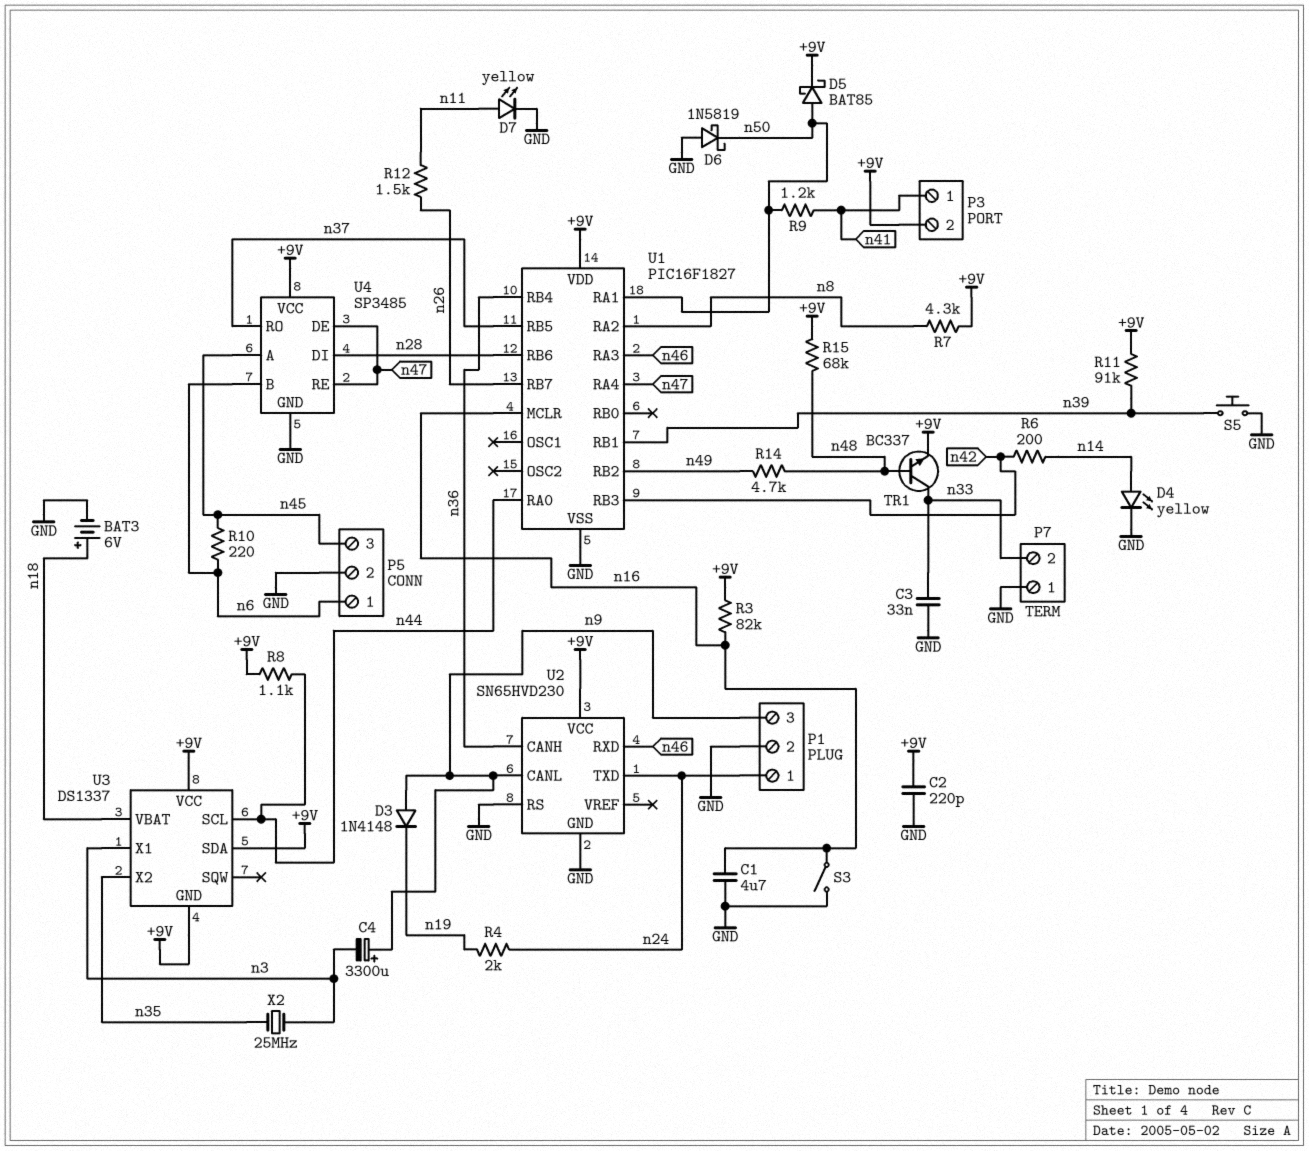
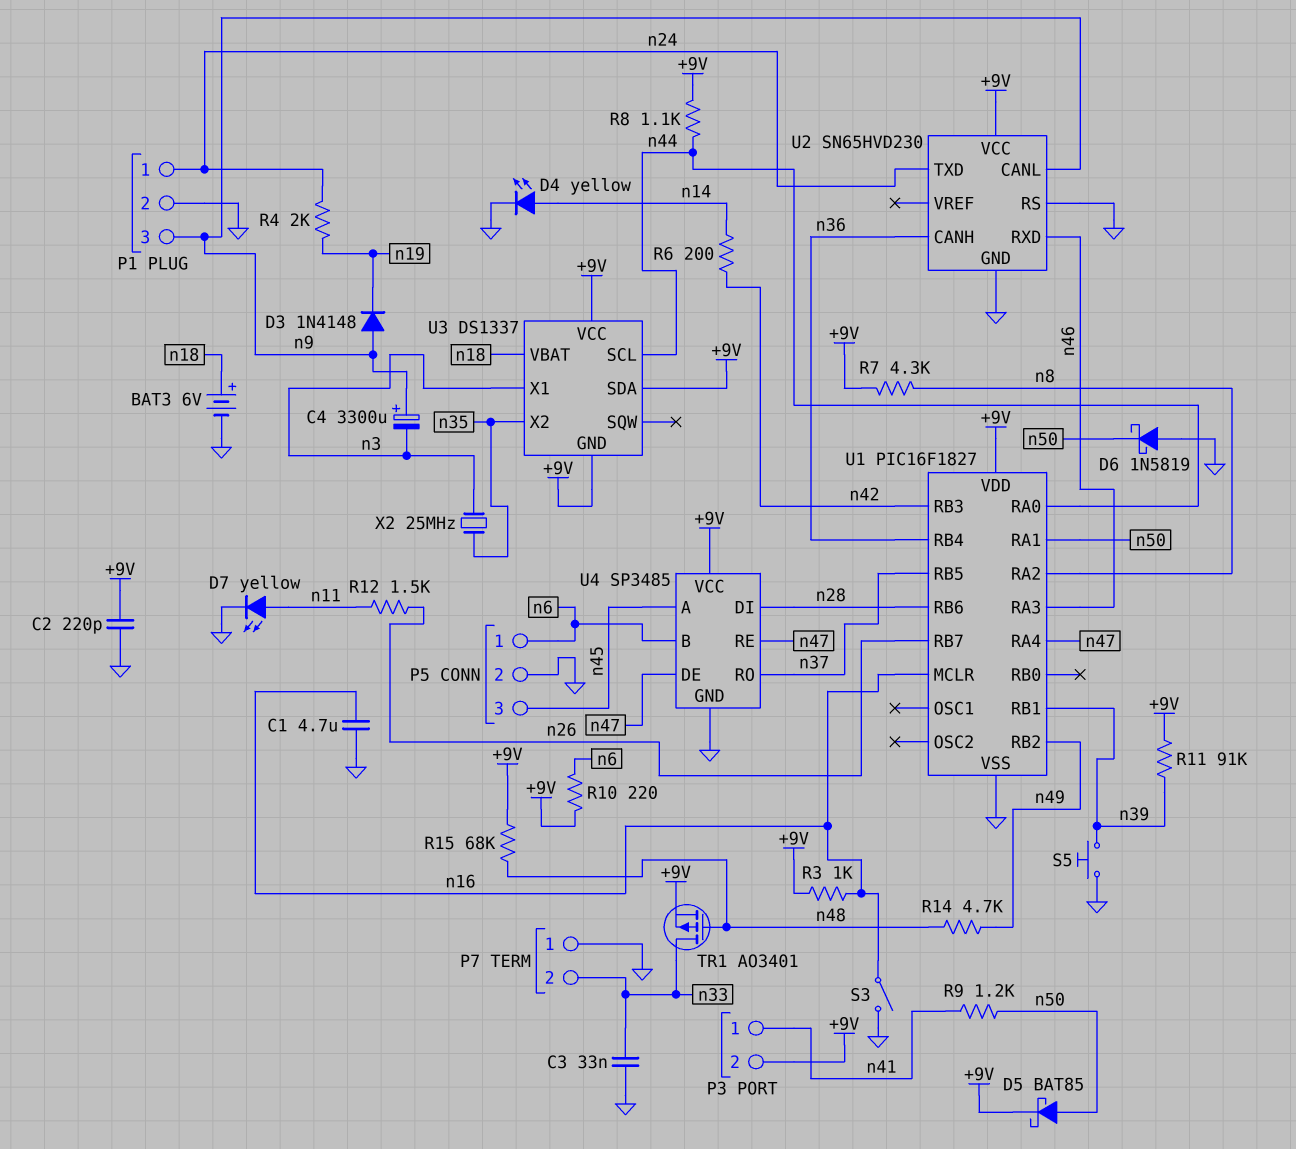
R3: 82k (+9V, n16) -> 1k (+9V, n16)
R10: 220 (n6, n45) -> 220 (+9V, n6)
TR1: NPN BC337 (B n48, C n33, E +9V) -> PMOS AO3401 (G n48, D n33, S +9V)

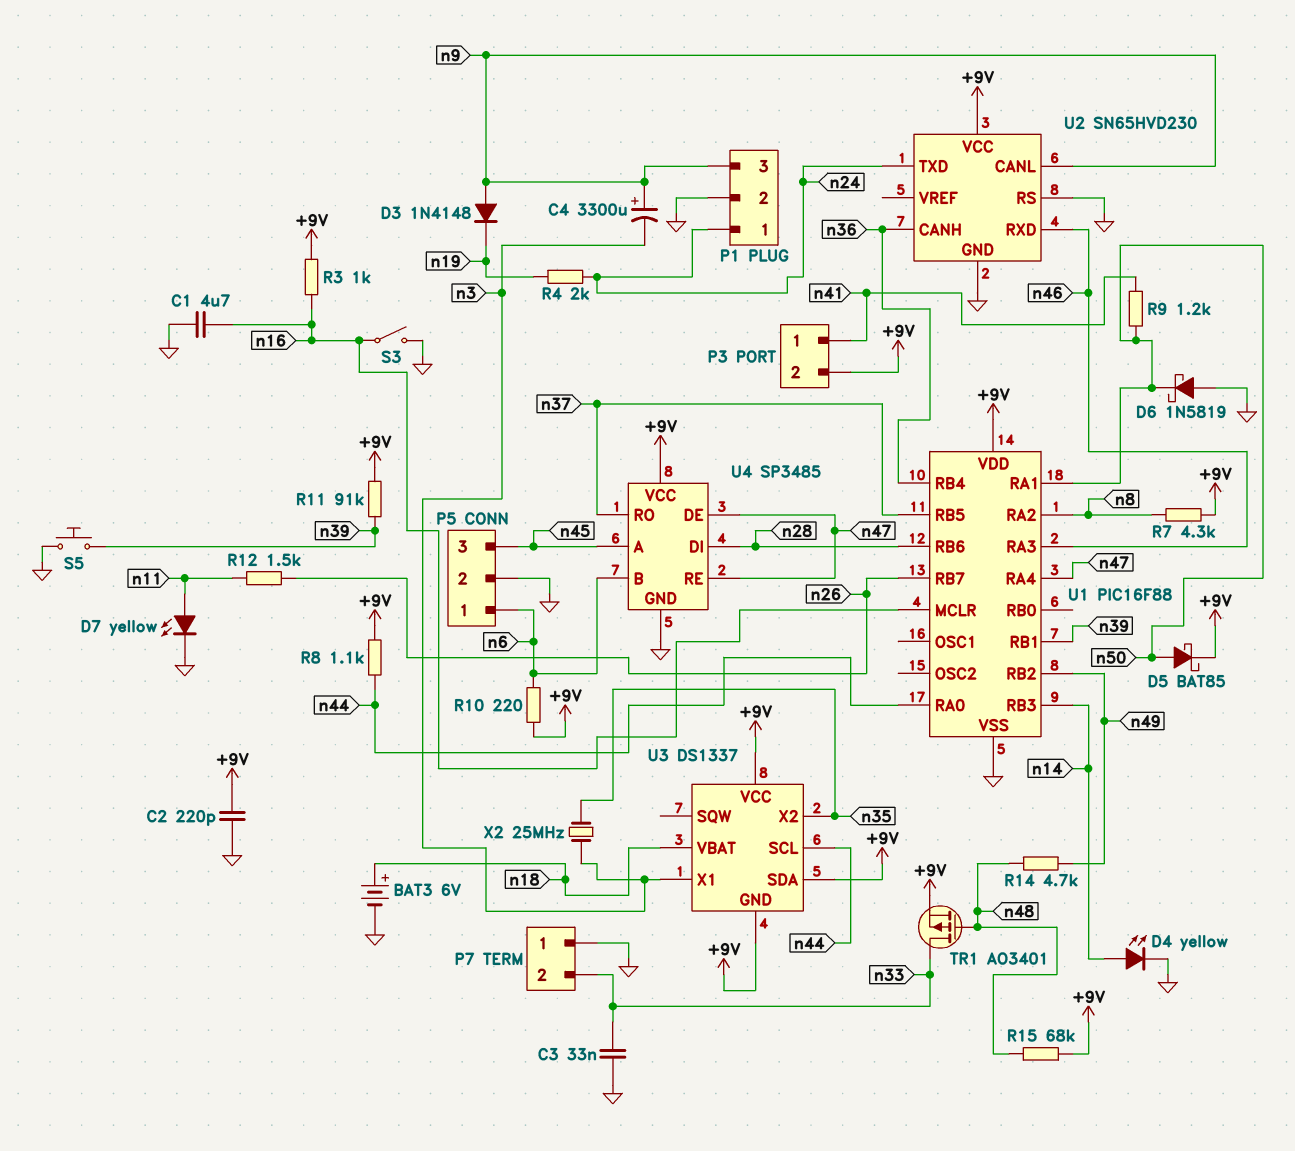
R6: 200 (n14, n42) -> none
U1: PIC16F1827 -> PIC16F88
U1 pin RB3: n42 -> n14

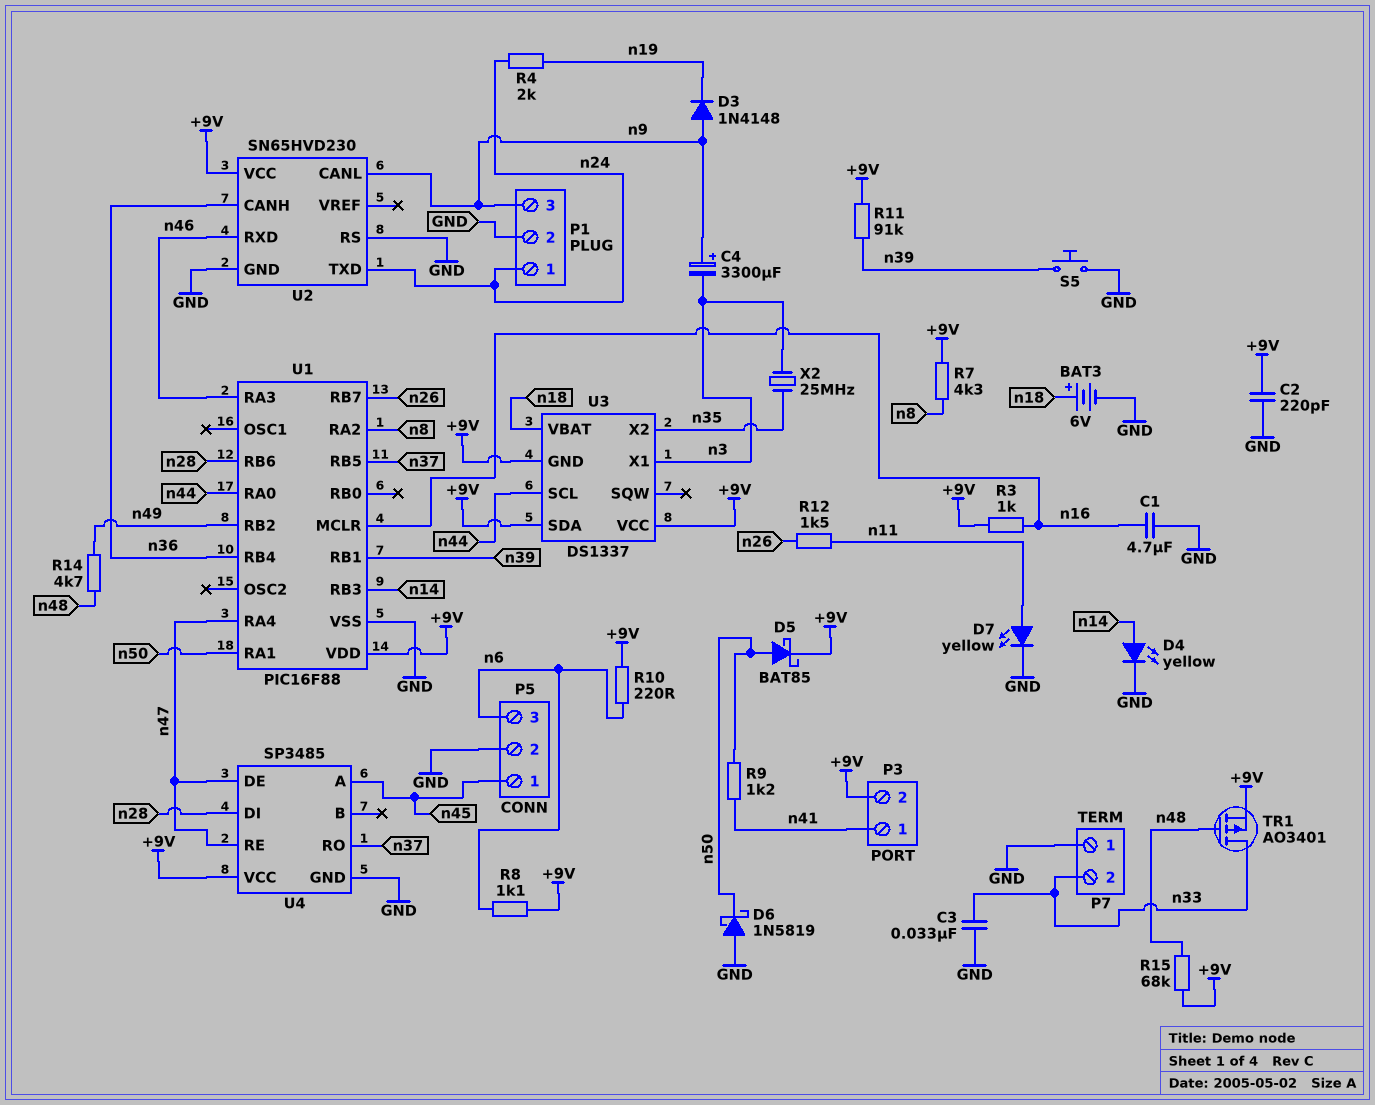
P5 pin 1: n6 -> n45
P5 pin 3: n45 -> n6
R8: 1.1k (+9V, n44) -> 1.1k (+9V, n6)
S3: switch (GND, n16) -> none
U4 pin B: n6 -> none

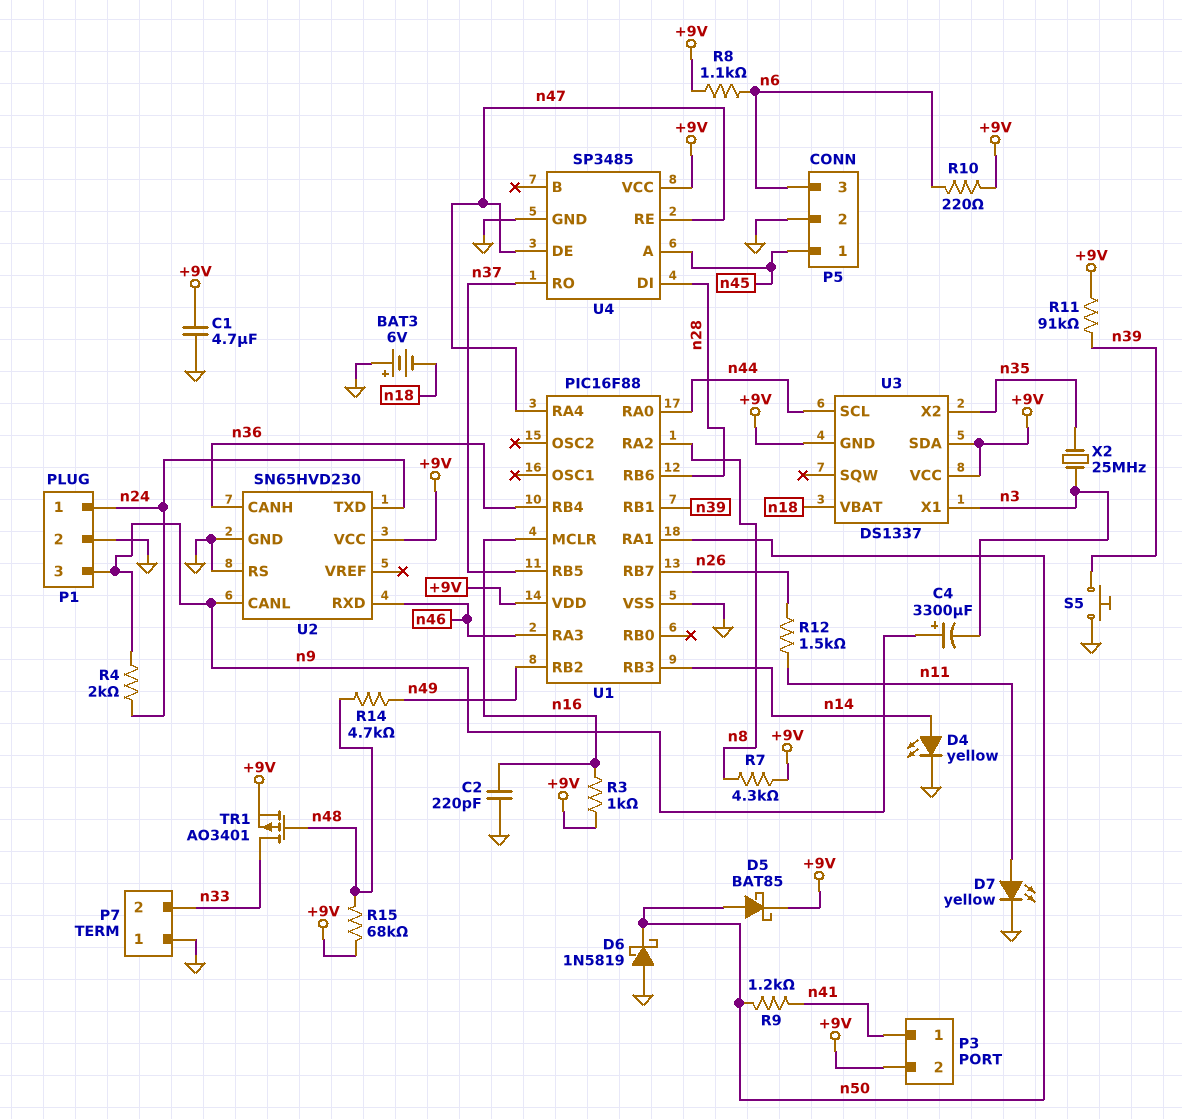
BAT3: 6V (plus n18, minus GND) -> 6V (plus GND, minus n18)
C1: 4.7uF (GND, n16) -> 4.7uF (+9V, GND)
C2: 220pF (+9V, GND) -> 220pF (GND, n16)
C3: 33nF (GND, n33) -> none
D3: diode 1N4148 (A n9, K n19) -> none
R4: 2k (n19, n24) -> 2k (n9, n24)

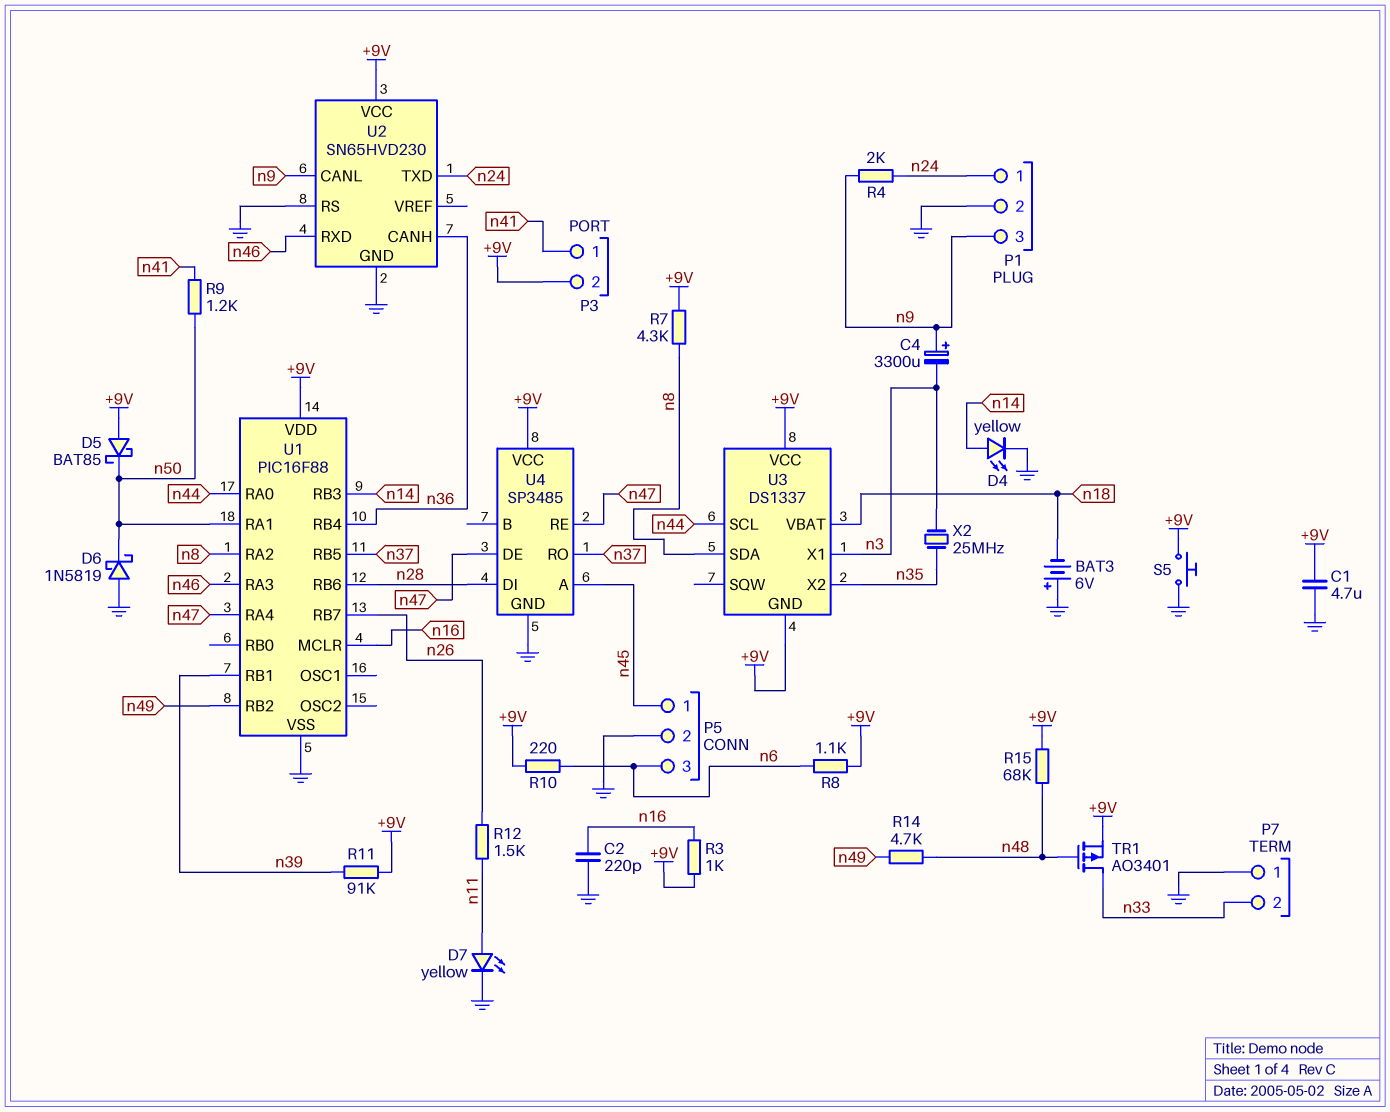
D5: schottky BAT85 (A n50, K +9V) -> schottky BAT85 (A +9V, K n50)
S5: button (GND, n39) -> button (+9V, GND)
U3 pin SDA: +9V -> n8

